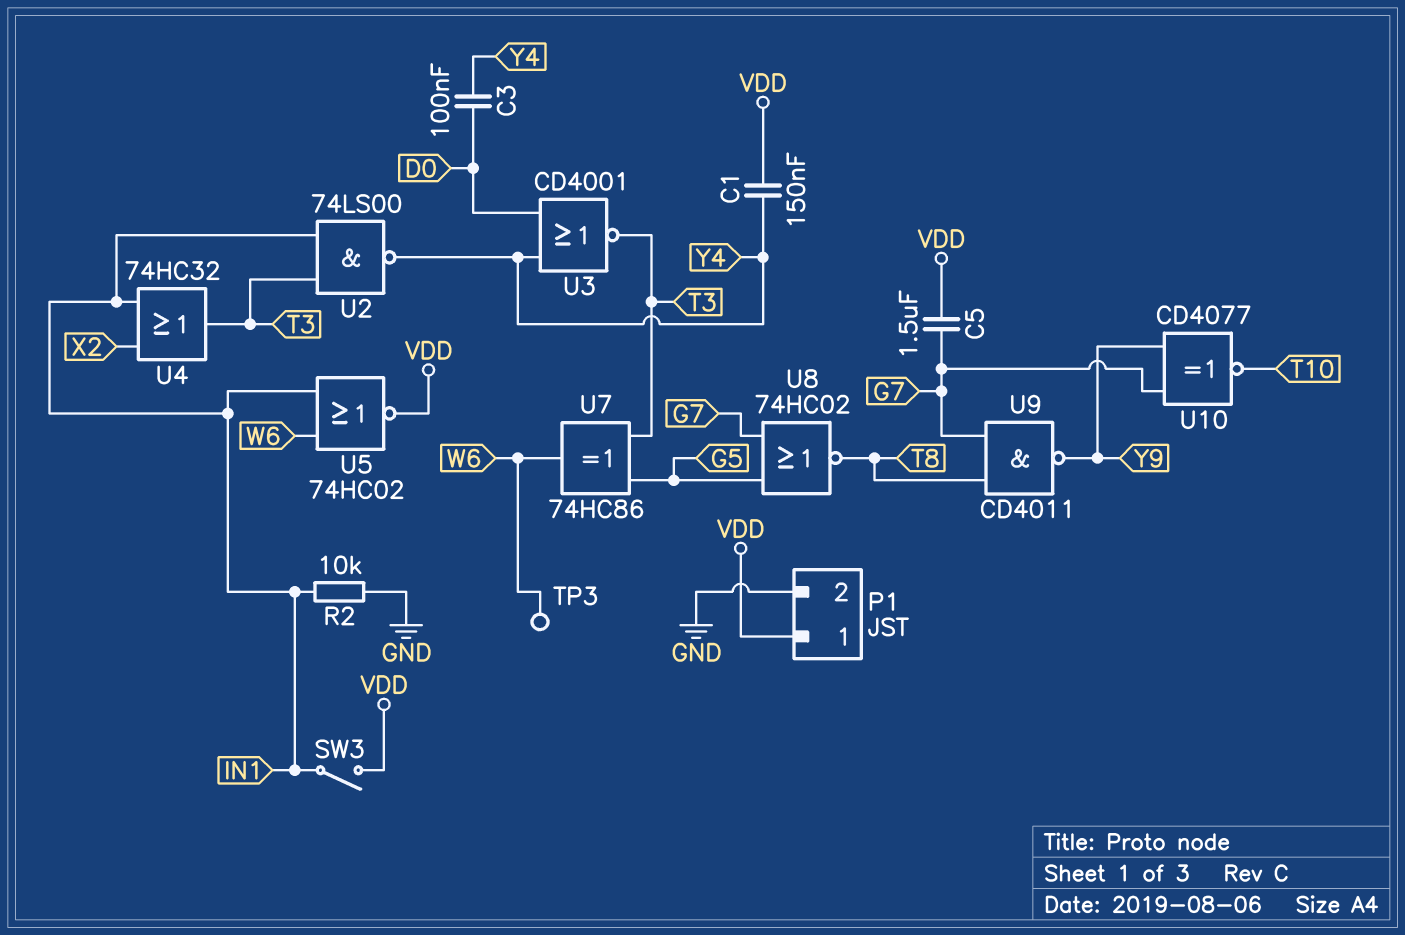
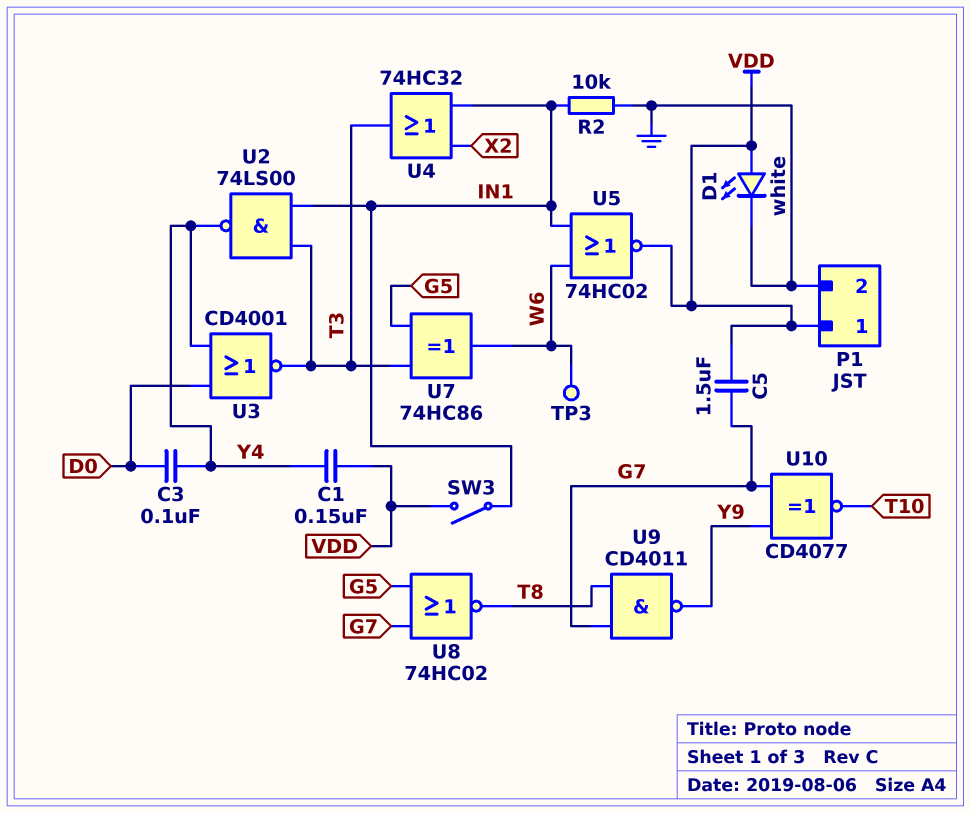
D1: none -> LED white (A VDD, K GND)

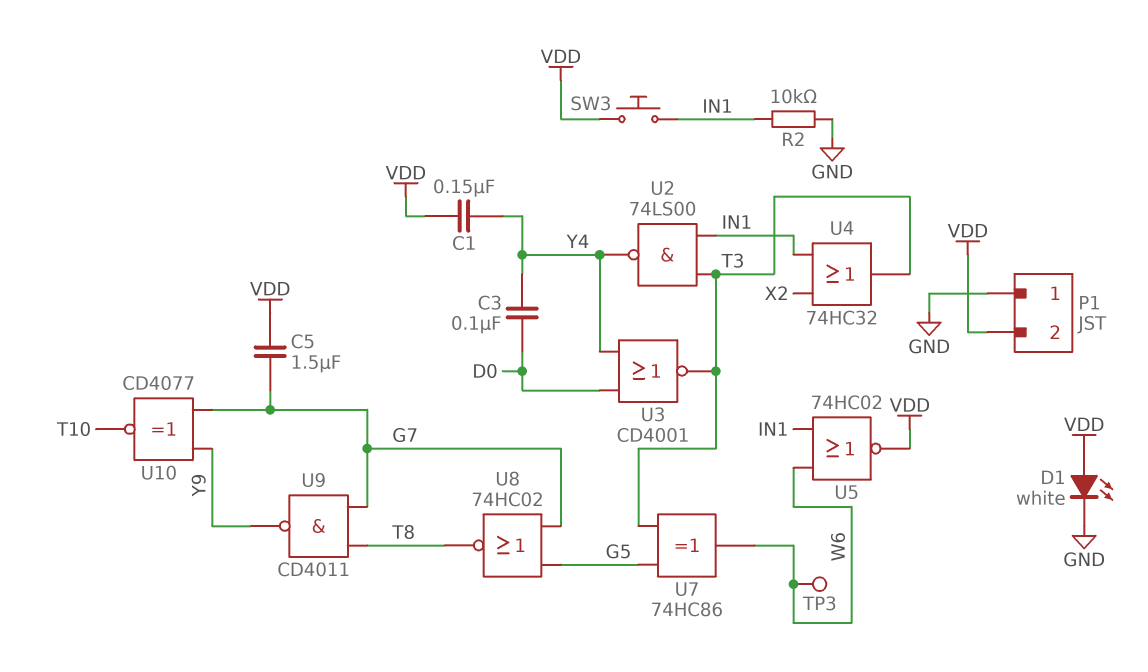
P1 pin 1: VDD -> GND
P1 pin 2: GND -> VDD
SW3: switch (IN1, VDD) -> button (IN1, VDD)

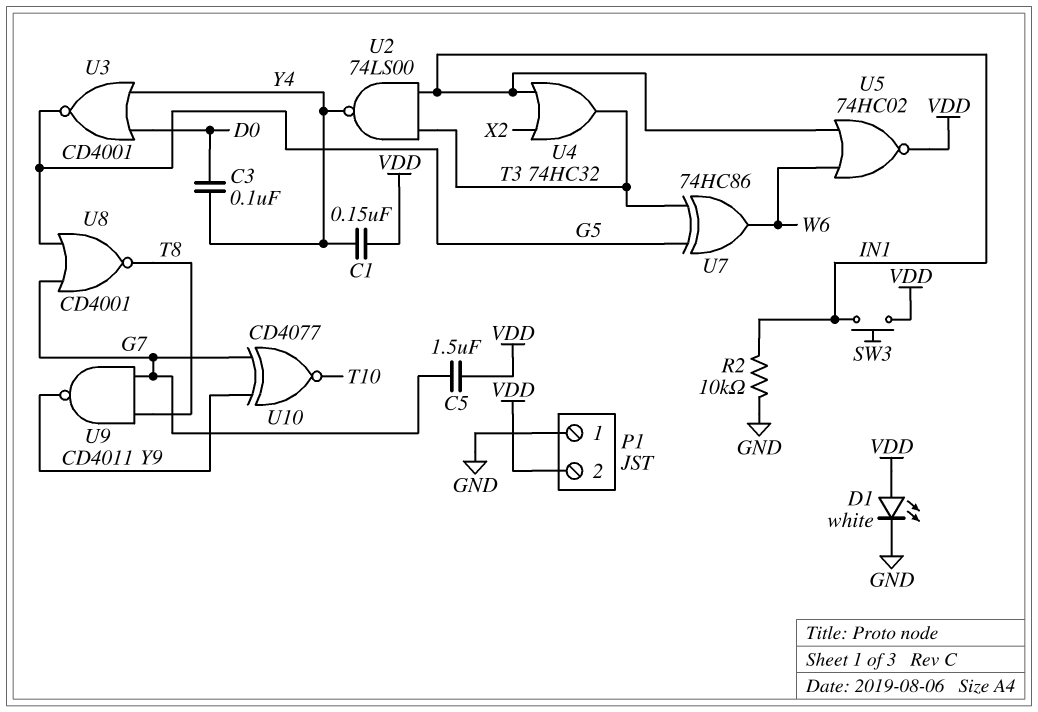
TP3: test point (W6) -> none
U3: NOR CD4001 (in D0, in Y4, out T3) -> NOR CD4001 (in D0, in Y4, out G5)
U8: NOR 74HC02 (in G5, in G7, out T8) -> NOR CD4001 (in G5, in G7, out T8)

